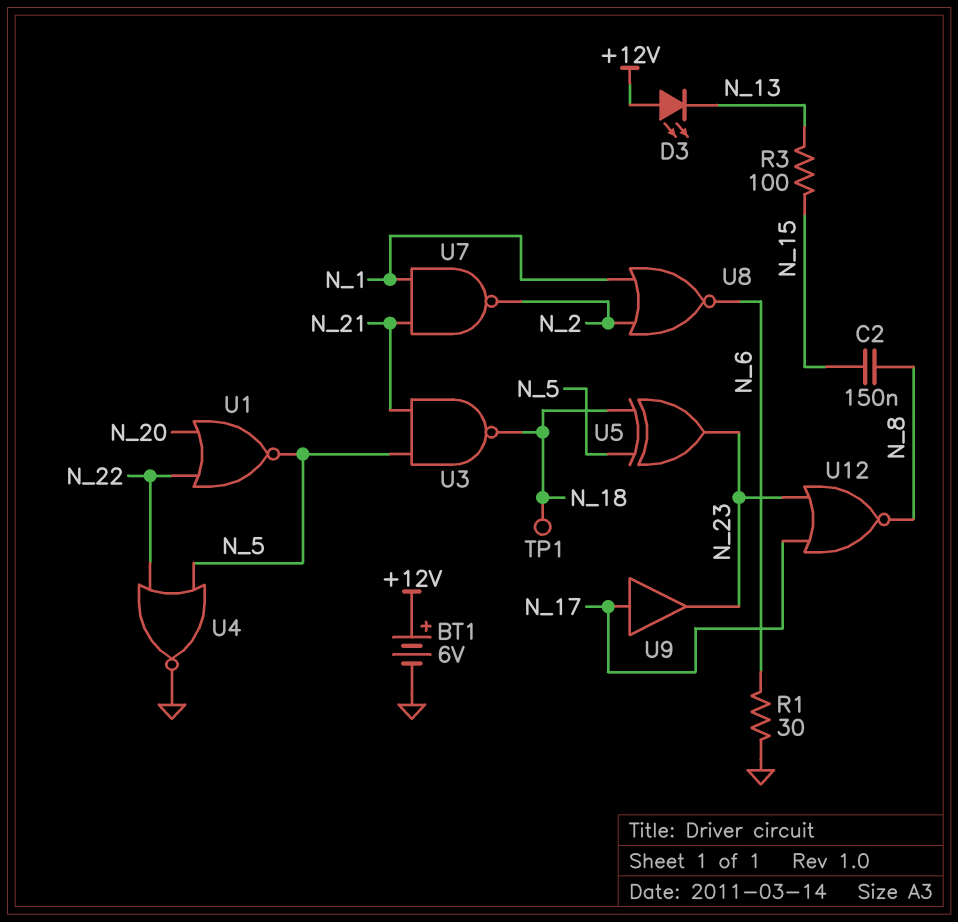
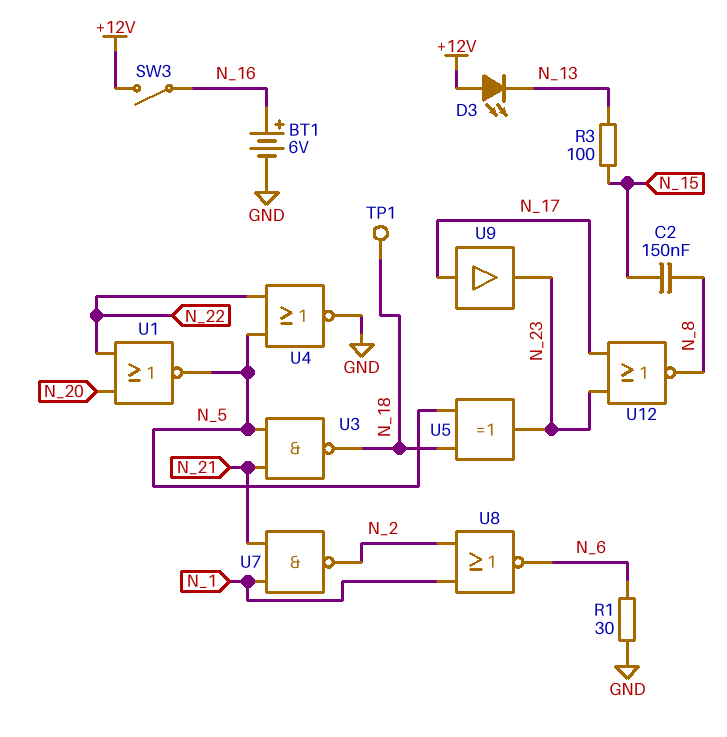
BT1: 6V (plus +12V, minus GND) -> 6V (plus N_16, minus GND)
SW3: none -> switch (+12V, N_16)

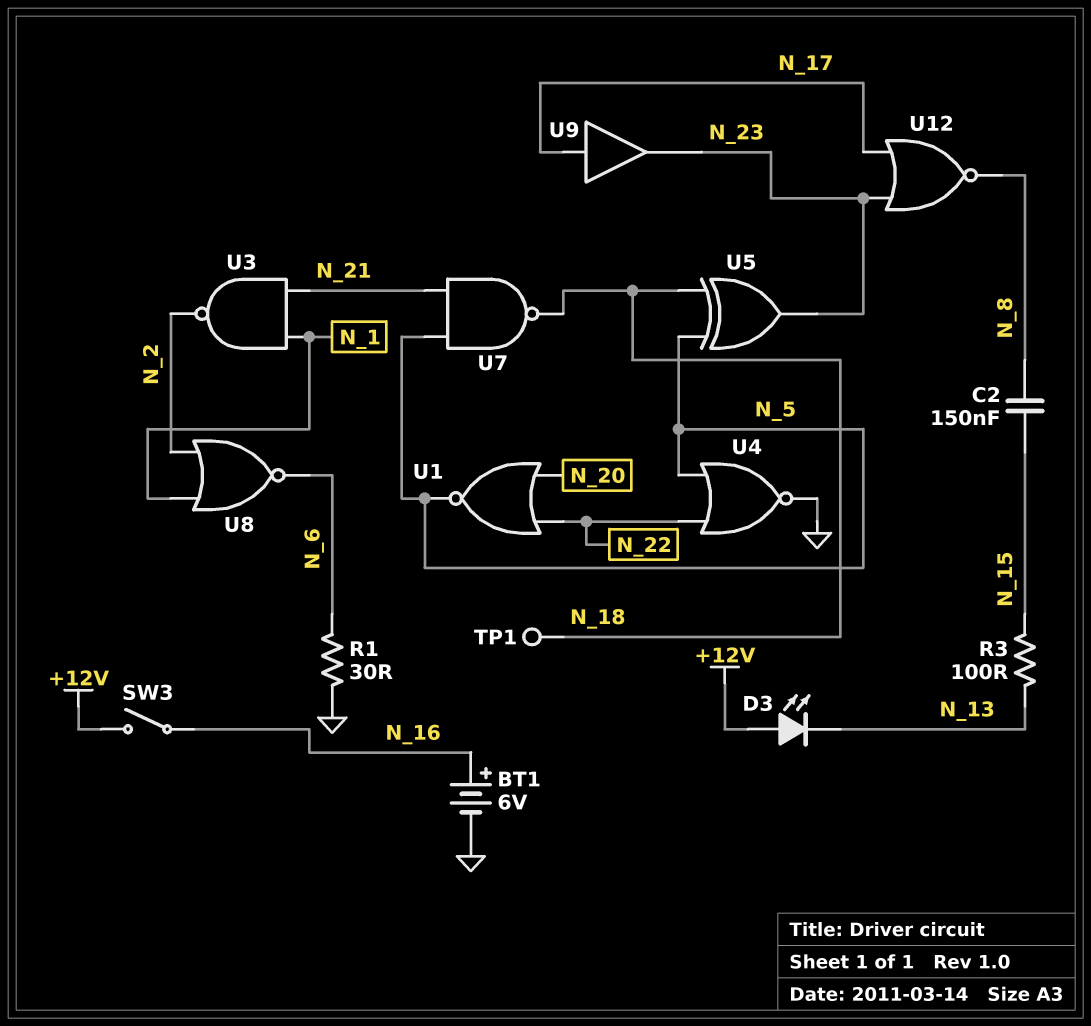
U3: NAND (in N_5, in N_21, out N_18) -> NAND (in N_1, in N_21, out N_2)
U7: NAND (in N_1, in N_21, out N_2) -> NAND (in N_5, in N_21, out N_18)

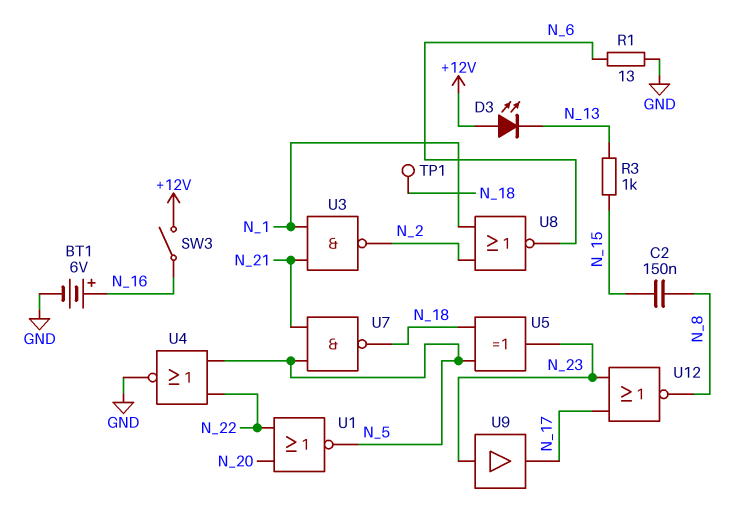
R1: 30 (GND, N_6) -> 13 (GND, N_6)
R3: 100 (N_13, N_15) -> 1k (N_13, N_15)
U9: buffer (in N_17, out N_23) -> buffer (in N_23, out N_17)

